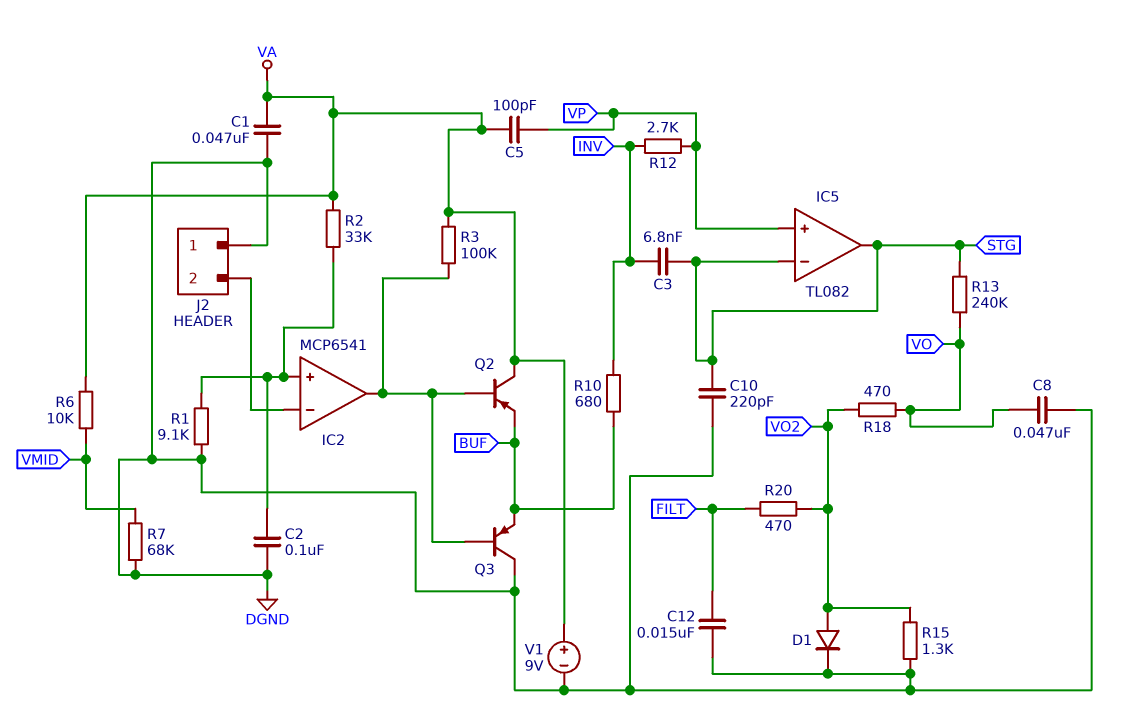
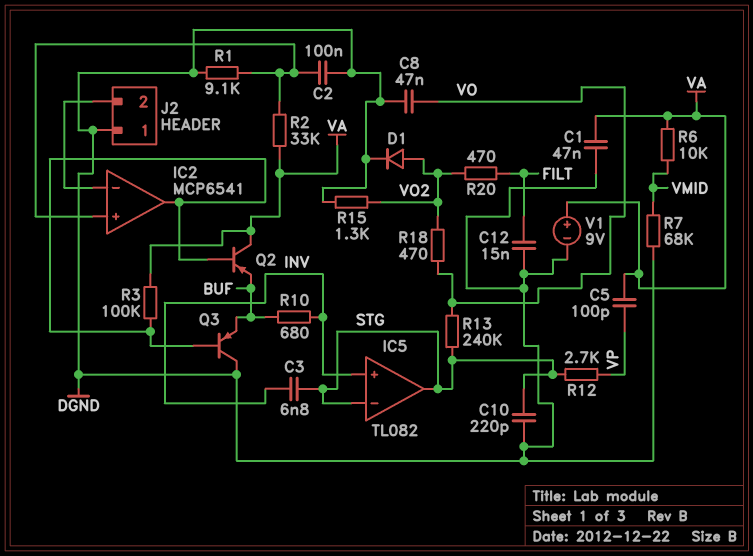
IC5 pin in+: VP -> INV
R12: 2.7k (INV, VP) -> 2.7k (STG, VP)

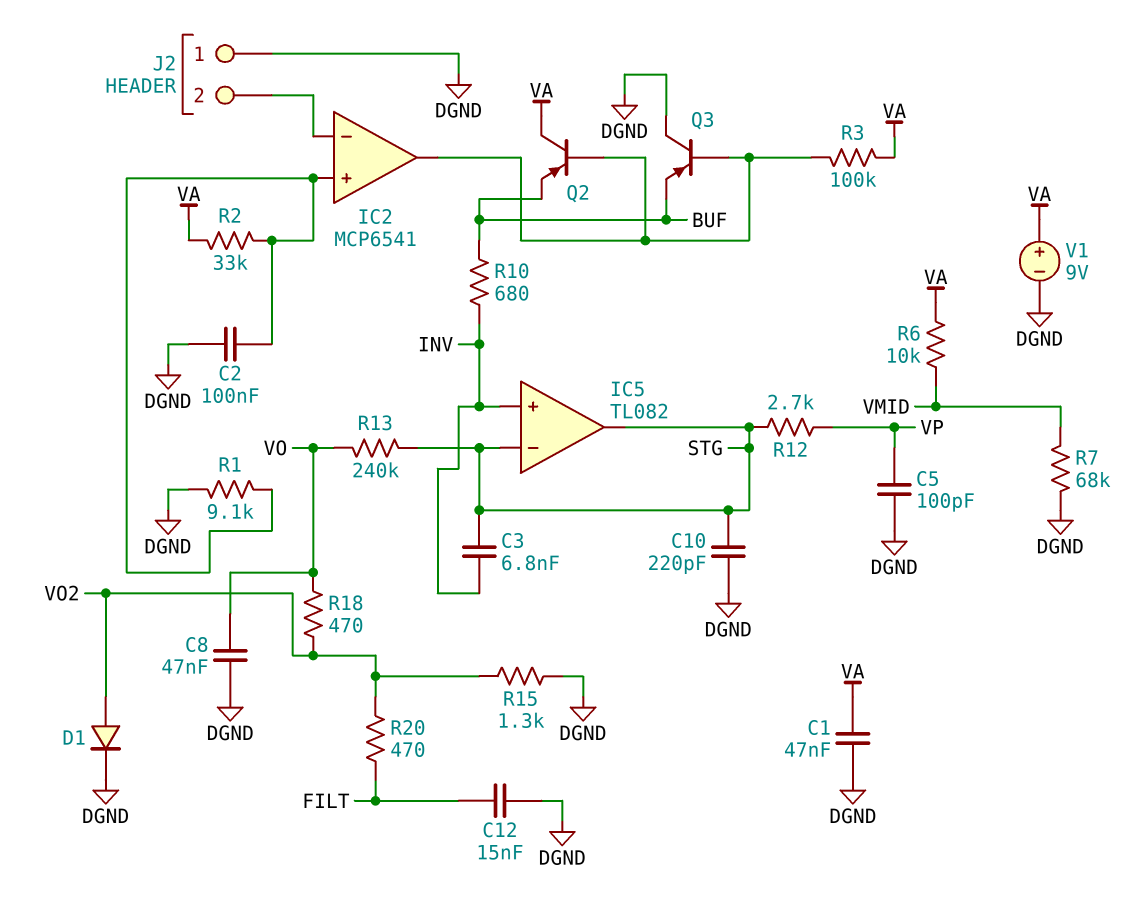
C5: 100pF (VA, VP) -> 100pF (DGND, VP)

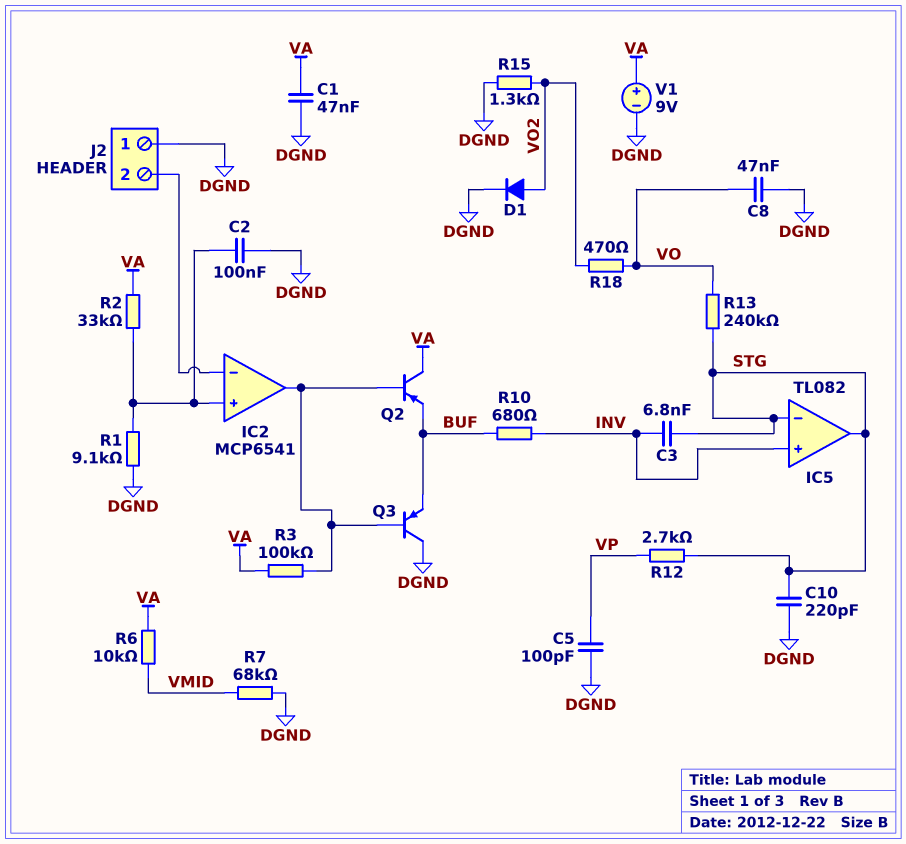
C12: 15nF (DGND, FILT) -> none
R20: 470 (FILT, VO2) -> none

